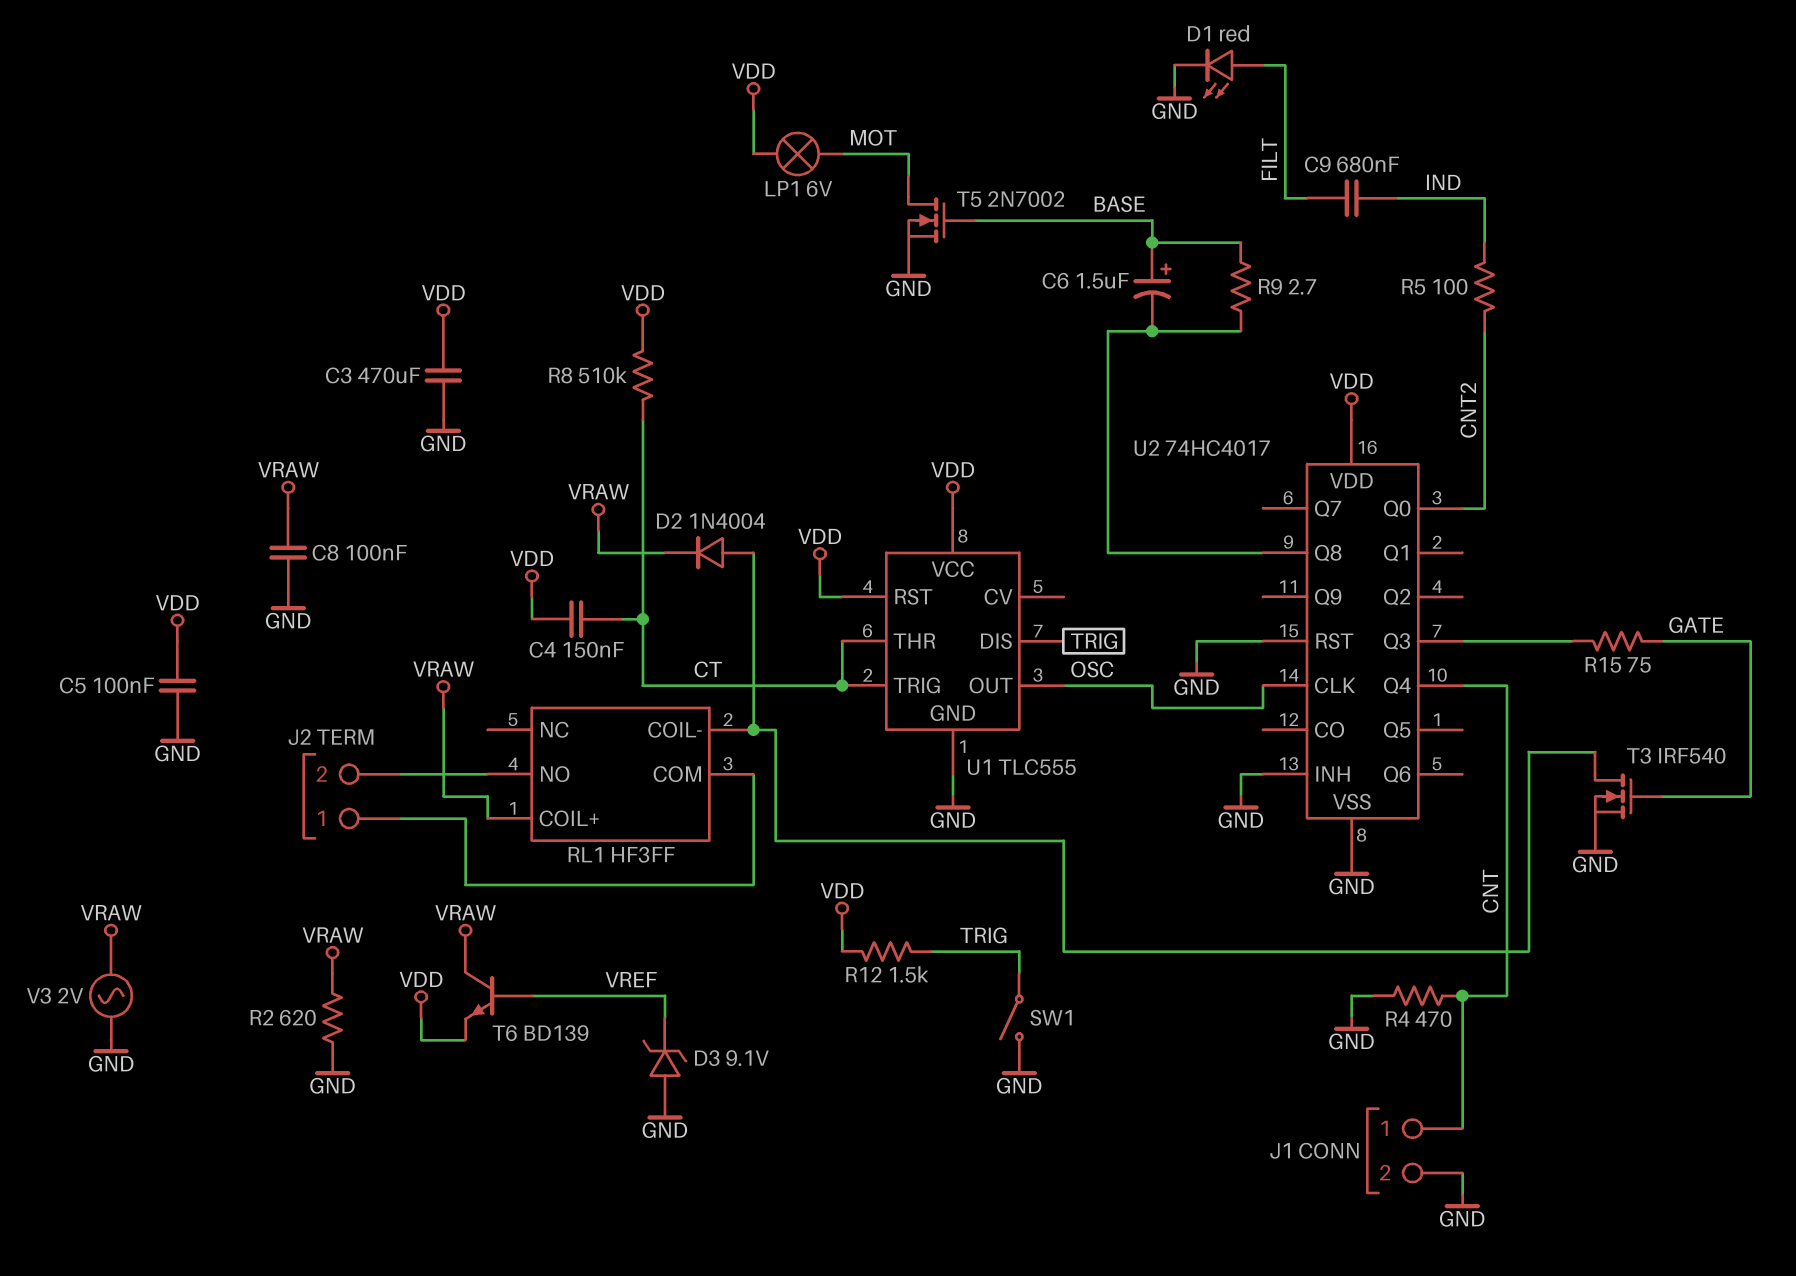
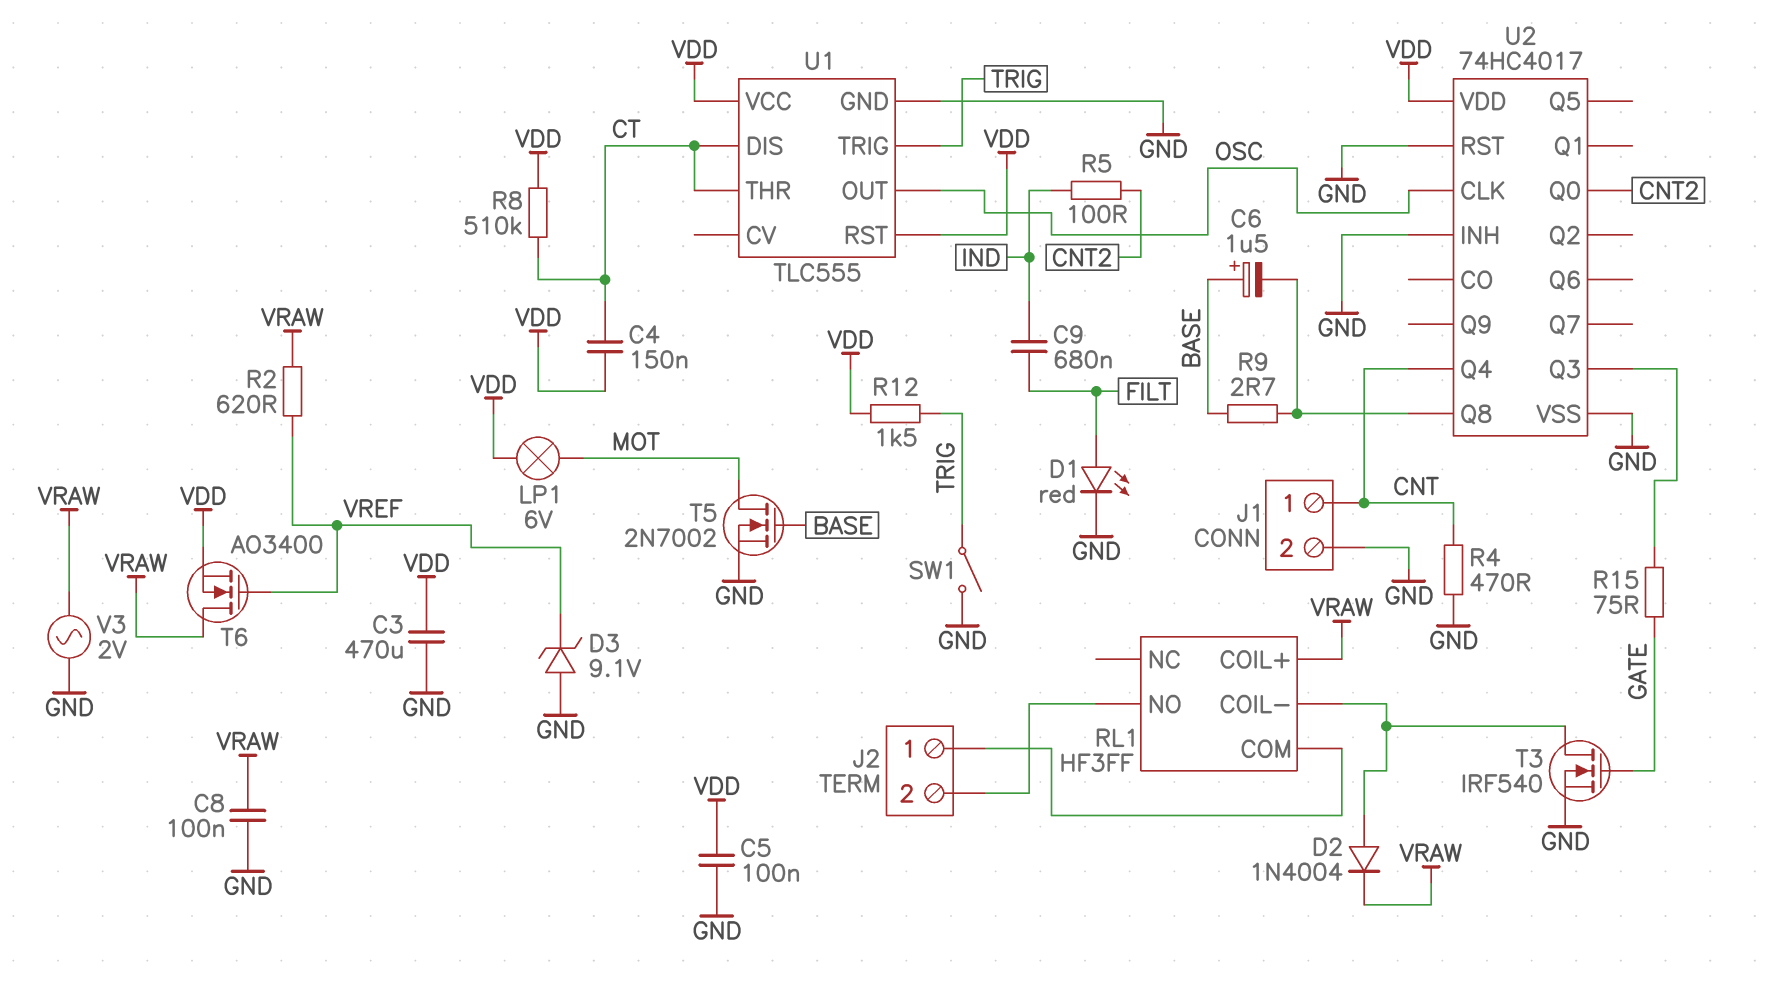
R2: 620 (GND, VRAW) -> 620 (VRAW, VREF)
T6: NPN BD139 (B VREF, C VRAW, E VDD) -> NMOS AO3400 (G VREF, D VRAW, S VDD)
U1 pin DIS: TRIG -> CT
U1 pin TRIG: CT -> TRIG

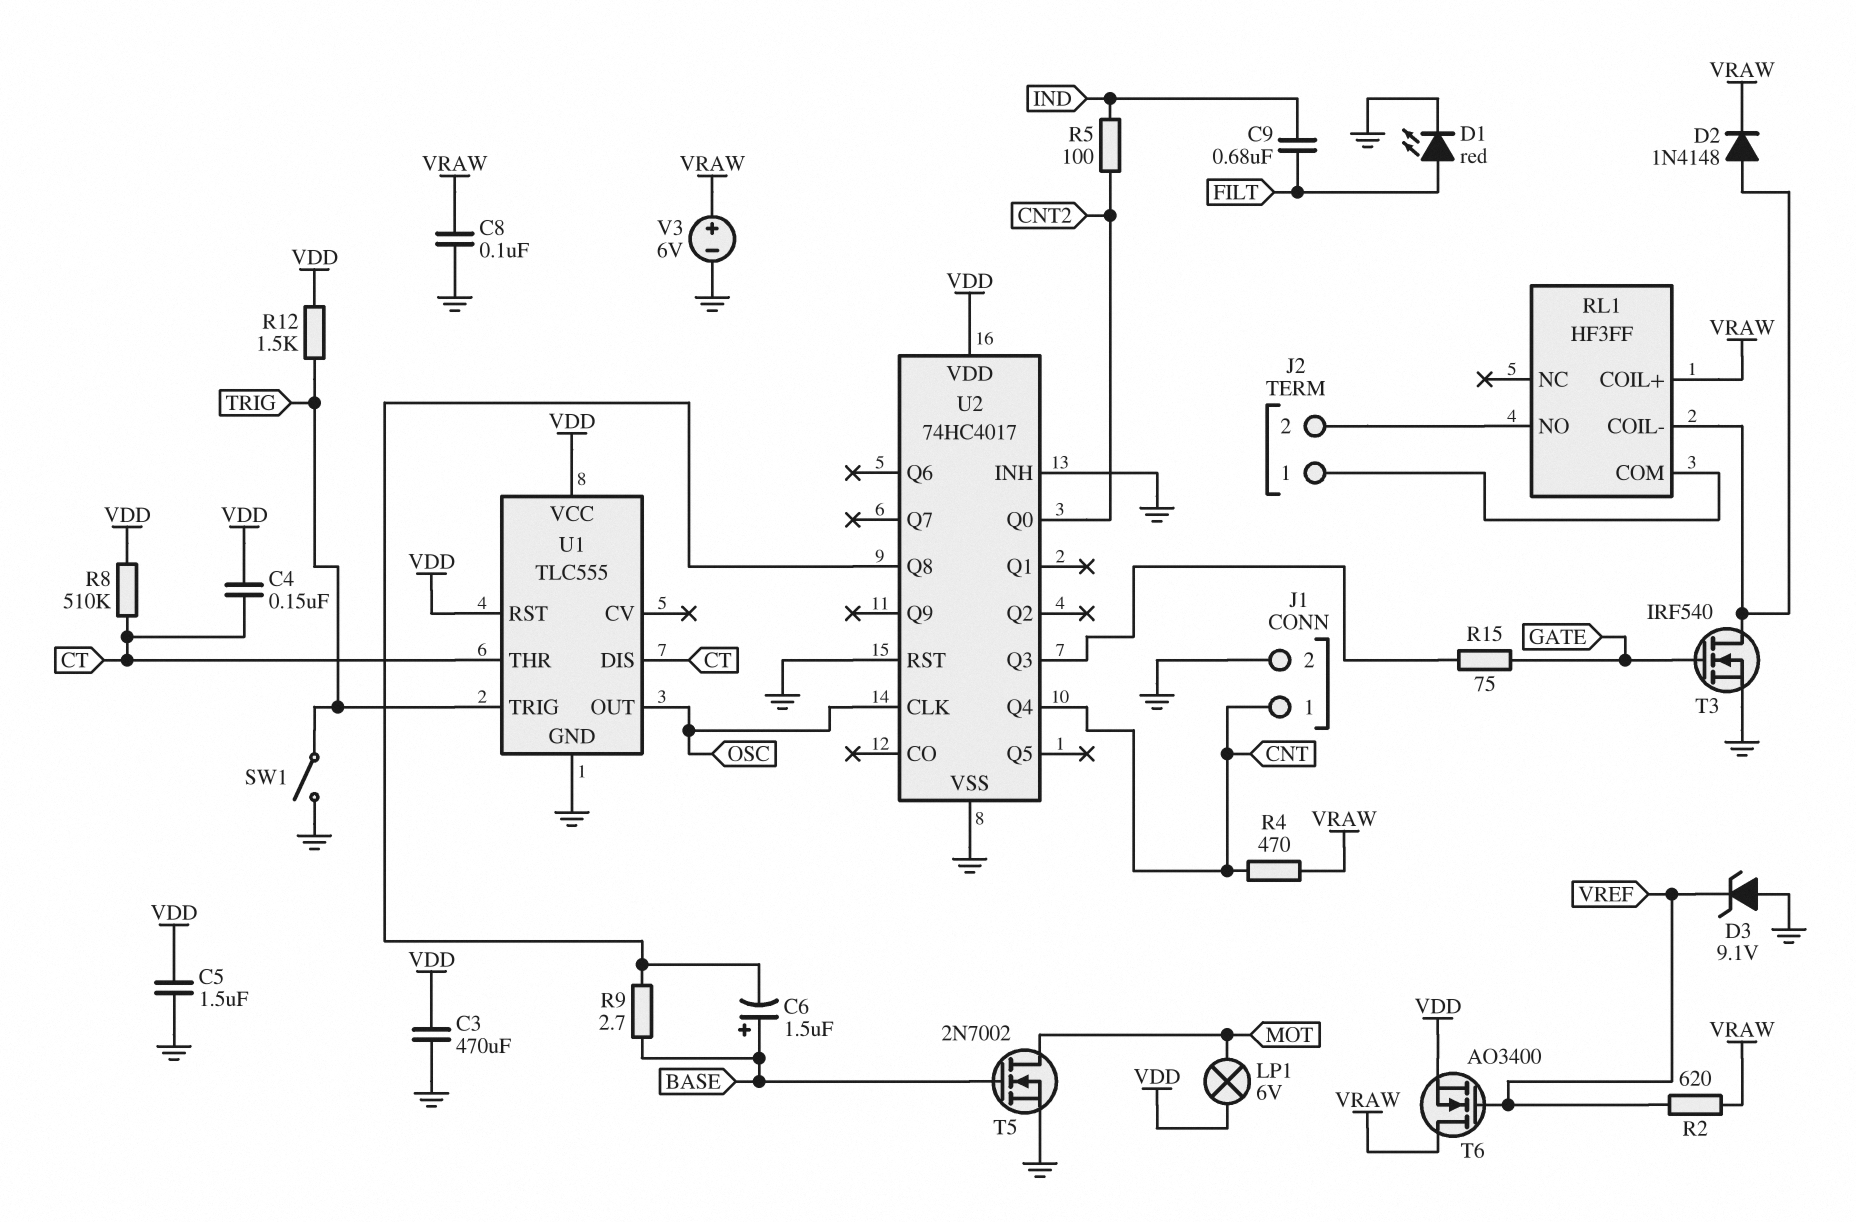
C5: 100nF (GND, VDD) -> 1.5uF (GND, VDD)
D2: diode 1N4004 (A RL1/COIL-, K VRAW) -> diode 1N4148 (A RL1/COIL-, K VRAW)
R4: 470 (CNT, GND) -> 470 (CNT, VRAW)
V3: AC 2V (GND, VRAW) -> 6V (plus VRAW, minus GND)

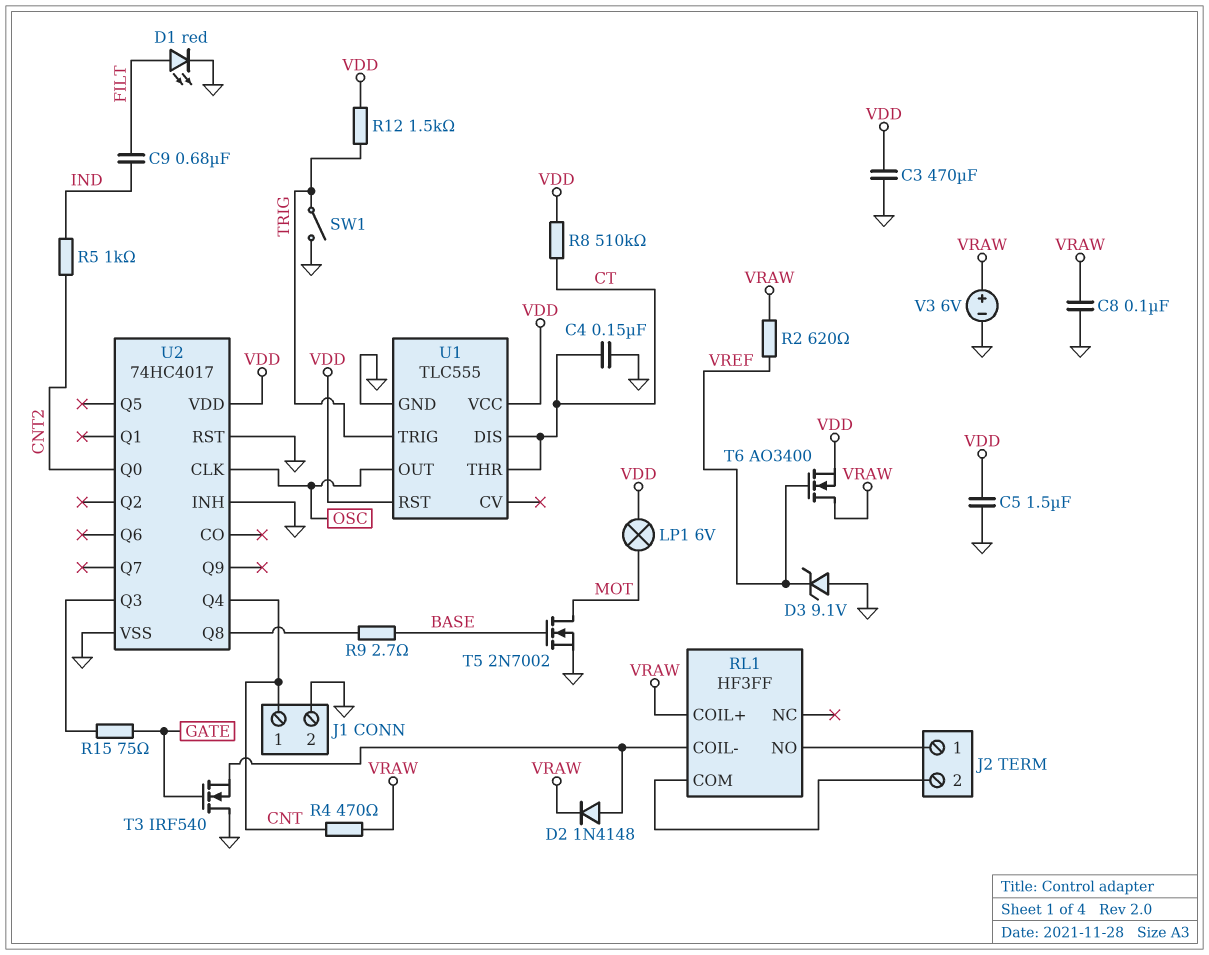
C4: 150nF (CT, VDD) -> 150nF (CT, GND)
C6: 1.5uF (plus BASE, minus U2/Q8) -> none
R5: 100 (CNT2, IND) -> 1k (CNT2, IND)
RL1 pin COM: J2/1 -> J2/2
RL1 pin NO: J2/2 -> J2/1
T3: NMOS IRF540 (G GATE, D RL1/COIL-, S GND) -> NMOS IRF540 (G GATE, D GND, S RL1/COIL-)

